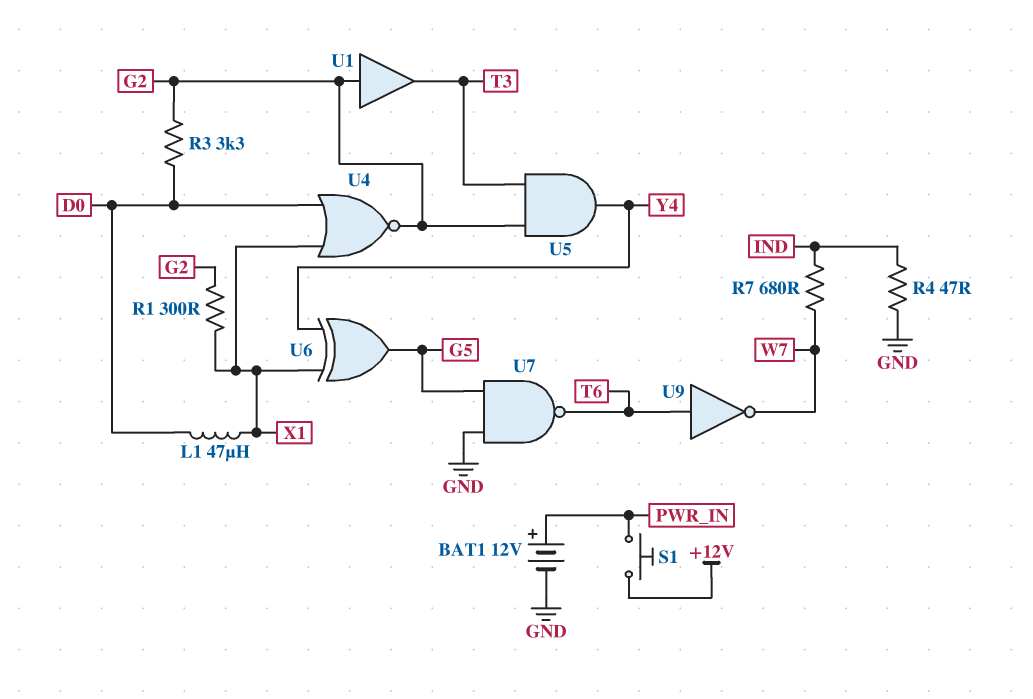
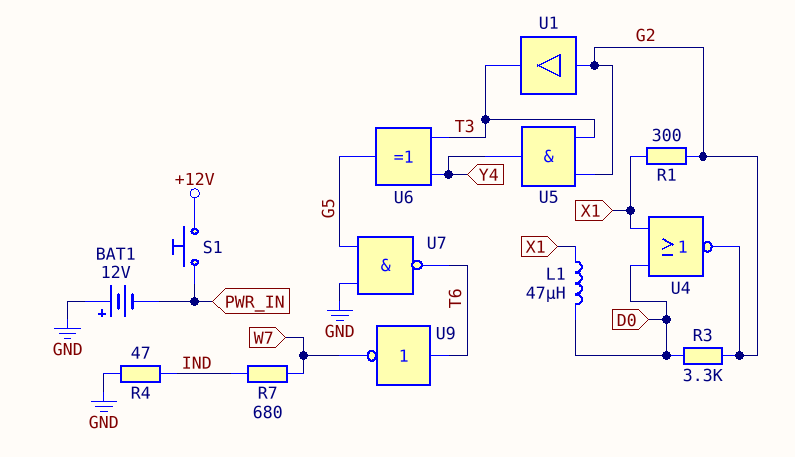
BAT1: 12V (plus PWR_IN, minus GND) -> 12V (plus GND, minus PWR_IN)
U6: XOR (in X1, in Y4, out G5) -> XOR (in T3, in Y4, out G5)

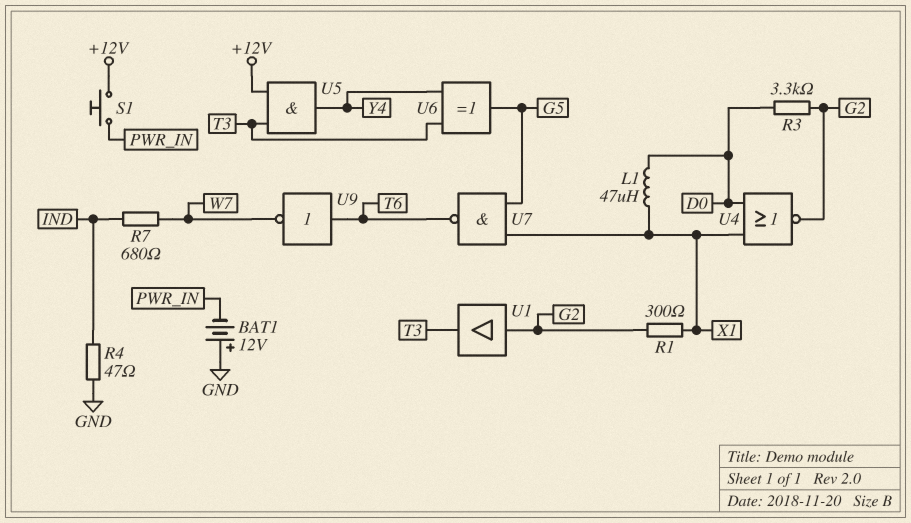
U5: AND (in G2, in T3, out Y4) -> AND (in +12V, in T3, out Y4)
U7: NAND (in G5, in GND, out T6) -> NAND (in G5, in X1, out T6)

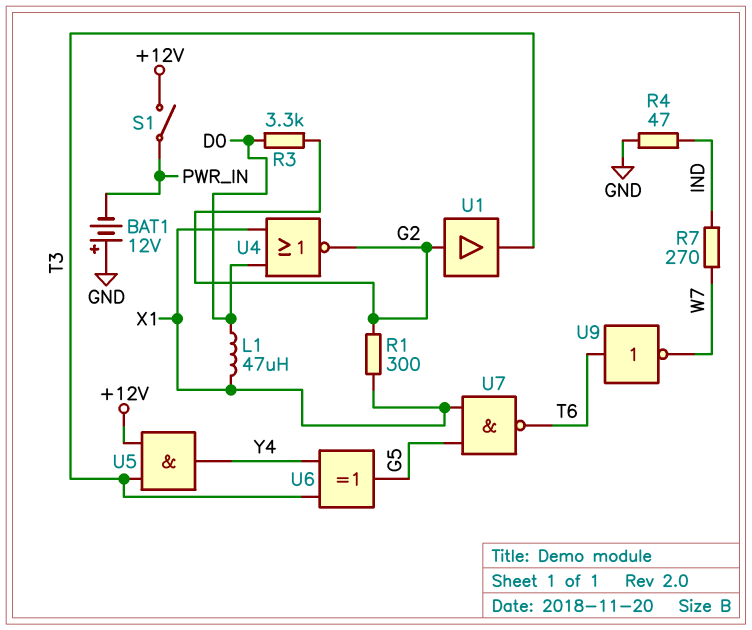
R7: 680 (IND, W7) -> 270 (IND, W7)
S1: button (+12V, PWR_IN) -> switch (+12V, PWR_IN)

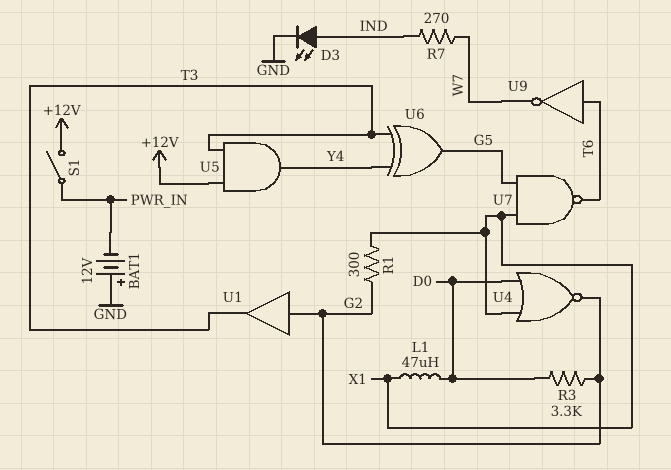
D3: none -> LED (A IND, K GND)
R4: 47 (GND, IND) -> none

